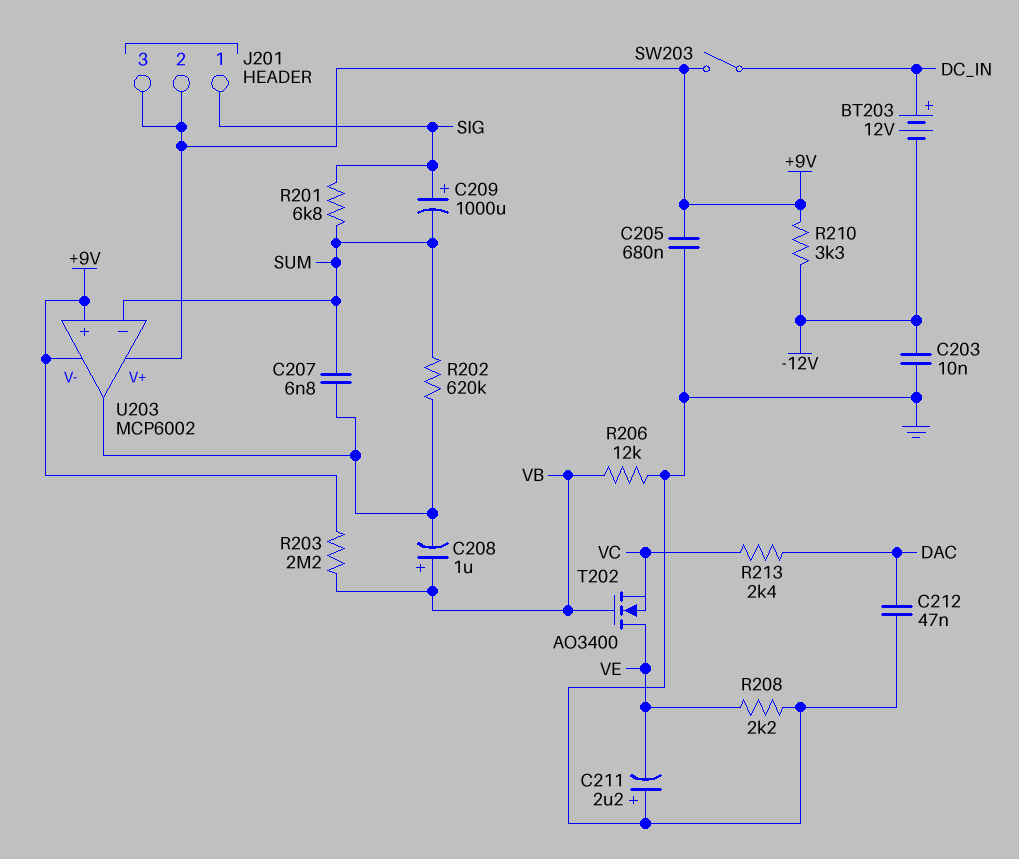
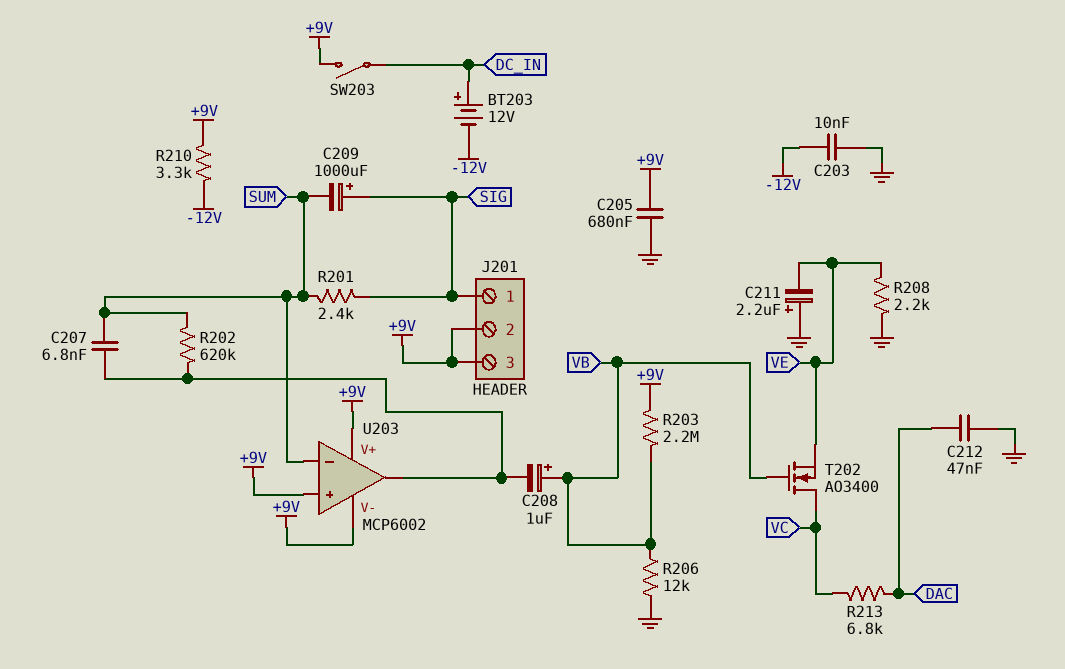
R201: 6.8k (SIG, SUM) -> 2.4k (SIG, SUM)
R213: 2.4k (DAC, VC) -> 6.8k (DAC, VC)
T202: NMOS AO3400 (G VB, D VE, S VC) -> NMOS AO3400 (G VB, D VC, S VE)

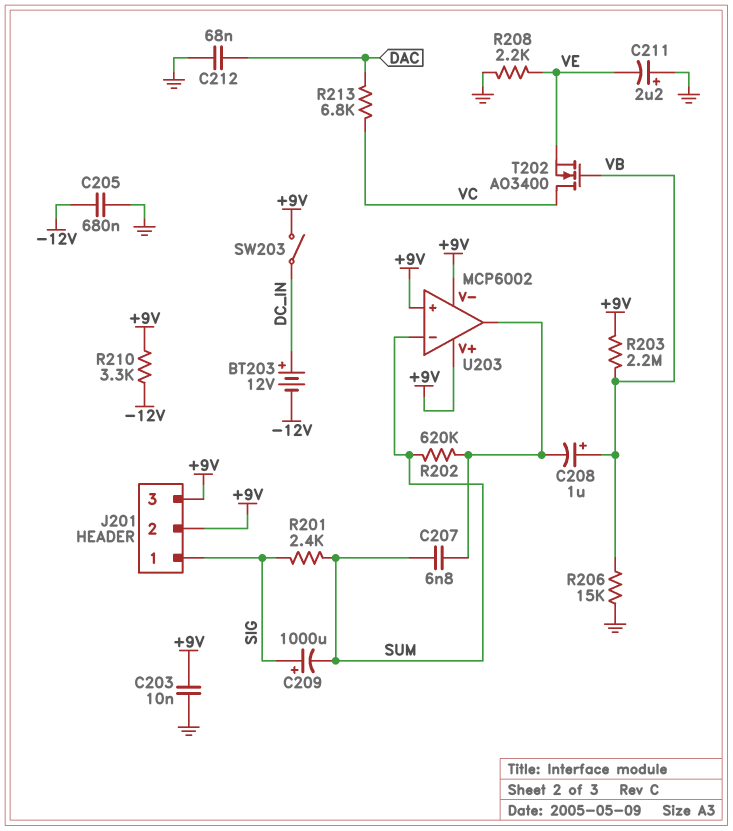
C203: 10nF (-12V, GND) -> 10nF (+9V, GND)
C205: 680nF (+9V, GND) -> 680nF (-12V, GND)
C212: 47nF (DAC, GND) -> 68nF (DAC, GND)
R206: 12k (GND, VB) -> 15k (GND, VB)

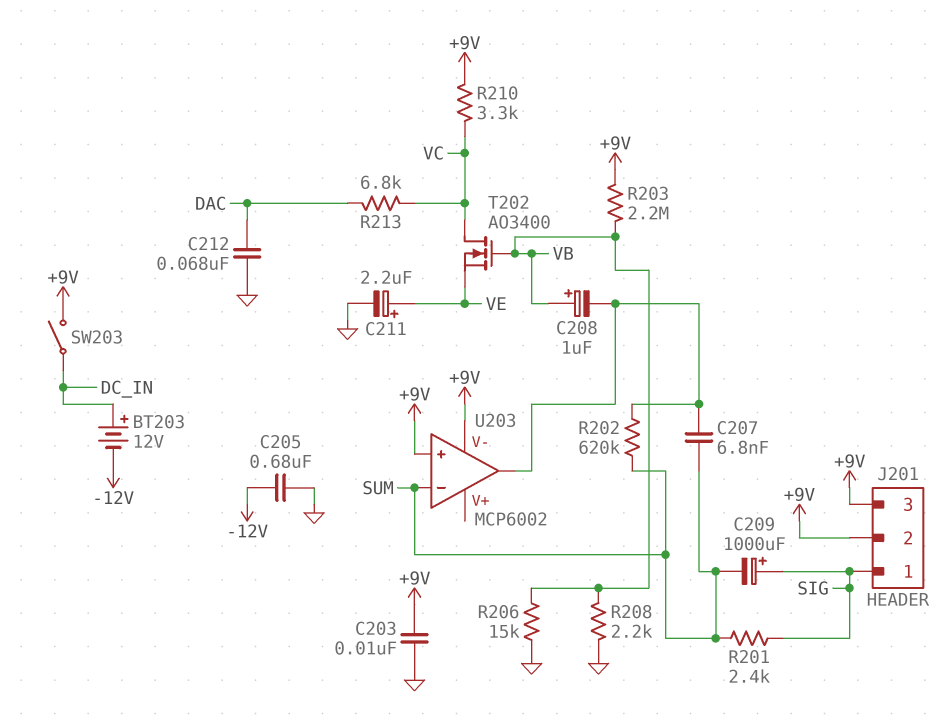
C211: 2.2uF (plus GND, minus VE) -> 2.2uF (plus VE, minus GND)
R208: 2.2k (GND, VE) -> 2.2k (GND, VB)
R210: 3.3k (+9V, -12V) -> 3.3k (+9V, VC)
U203 pin V+: +9V -> none

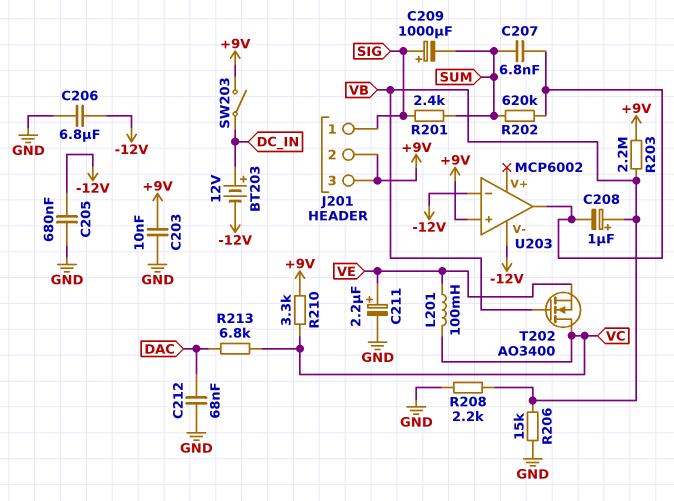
C206: none -> 6.8uF (-12V, GND)
L201: none -> 100mH (VC, VE)
U203 pin V-: +9V -> -12V
U203 pin in-: SUM -> -12V

